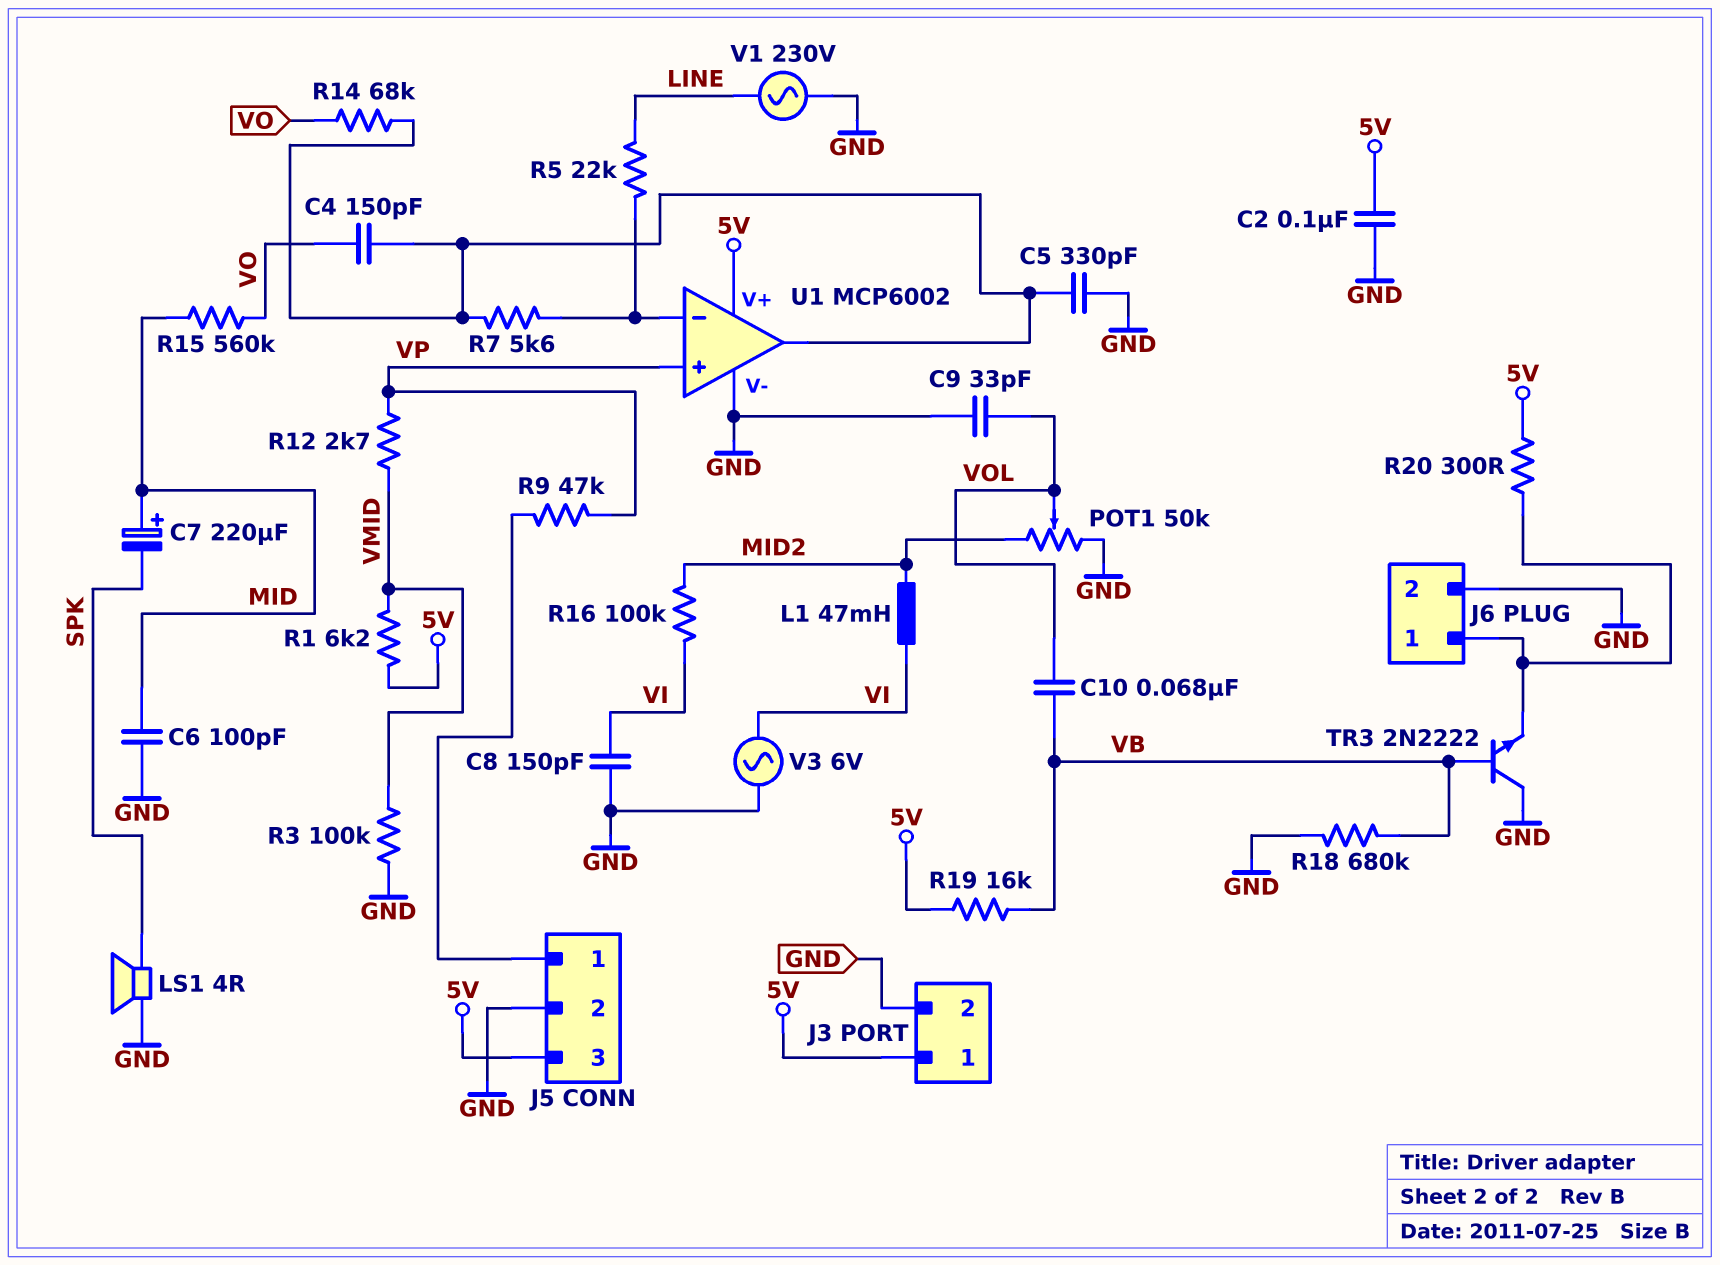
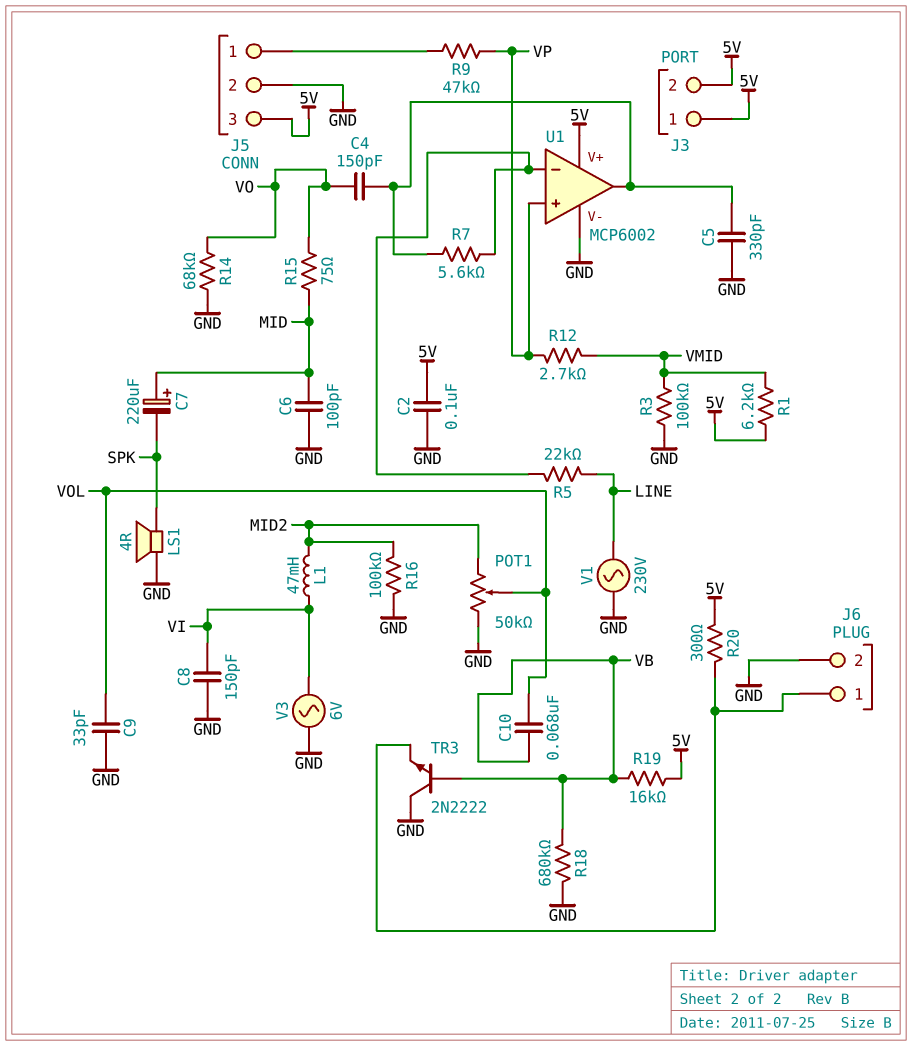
J3 pin 2: GND -> 5V
R14: 68k (U1/out, VO) -> 68k (GND, VO)
R15: 560k (MID, VO) -> 75 (MID, VO)
R16: 100k (MID2, VI) -> 100k (GND, MID2)

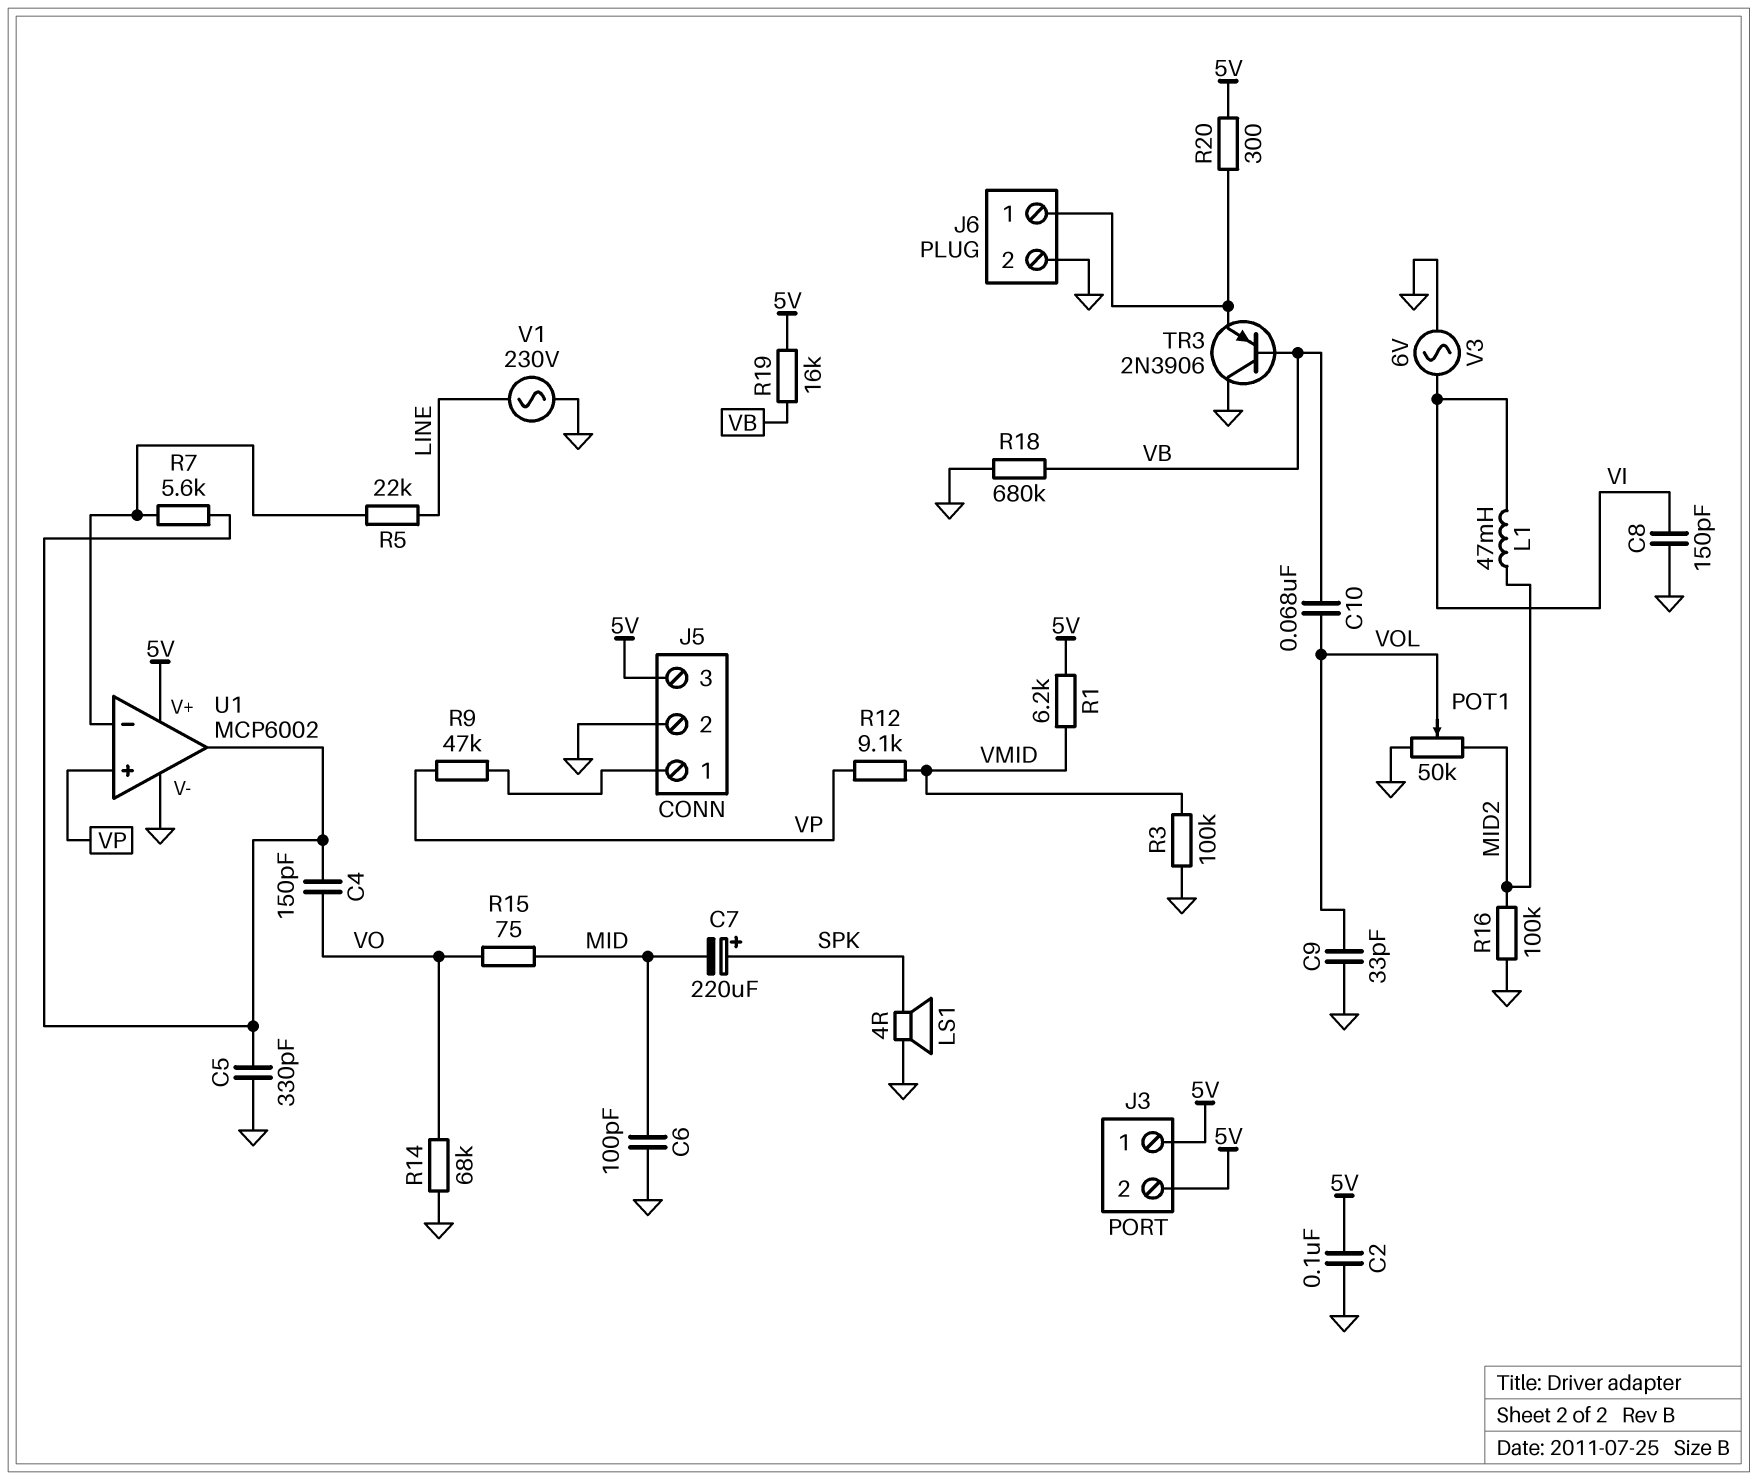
C7: 220uF (plus MID, minus SPK) -> 220uF (plus SPK, minus MID)
R12: 2.7k (VMID, VP) -> 9.1k (VMID, VP)
TR3: NPN 2N2222 (B VB, C GND, E J6/1) -> PNP 2N3906 (B VB, C GND, E J6/1)

